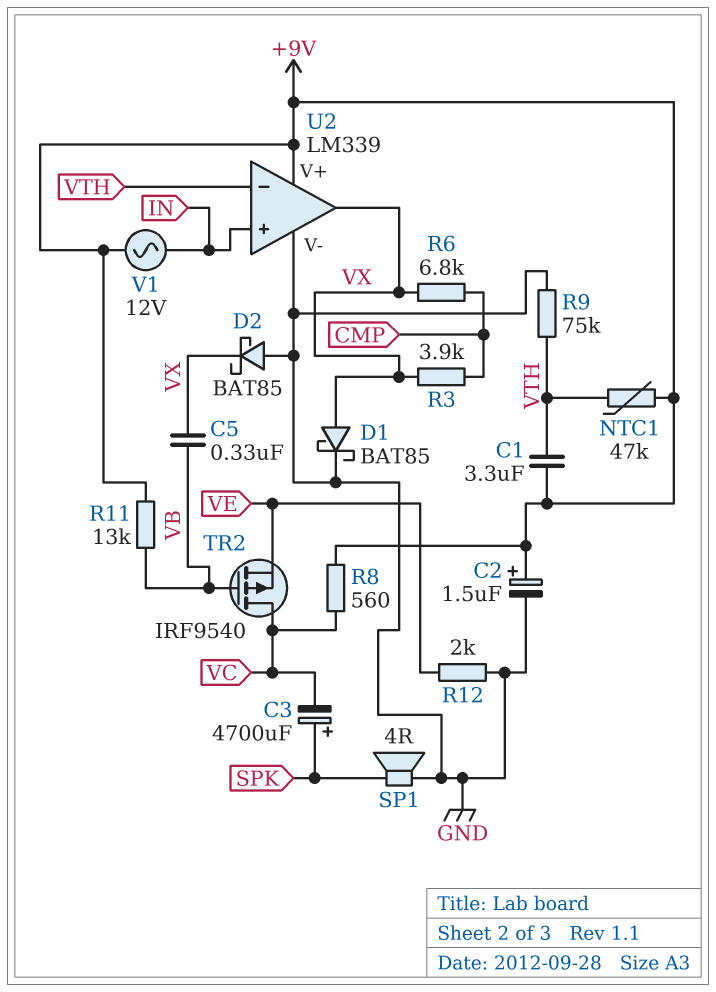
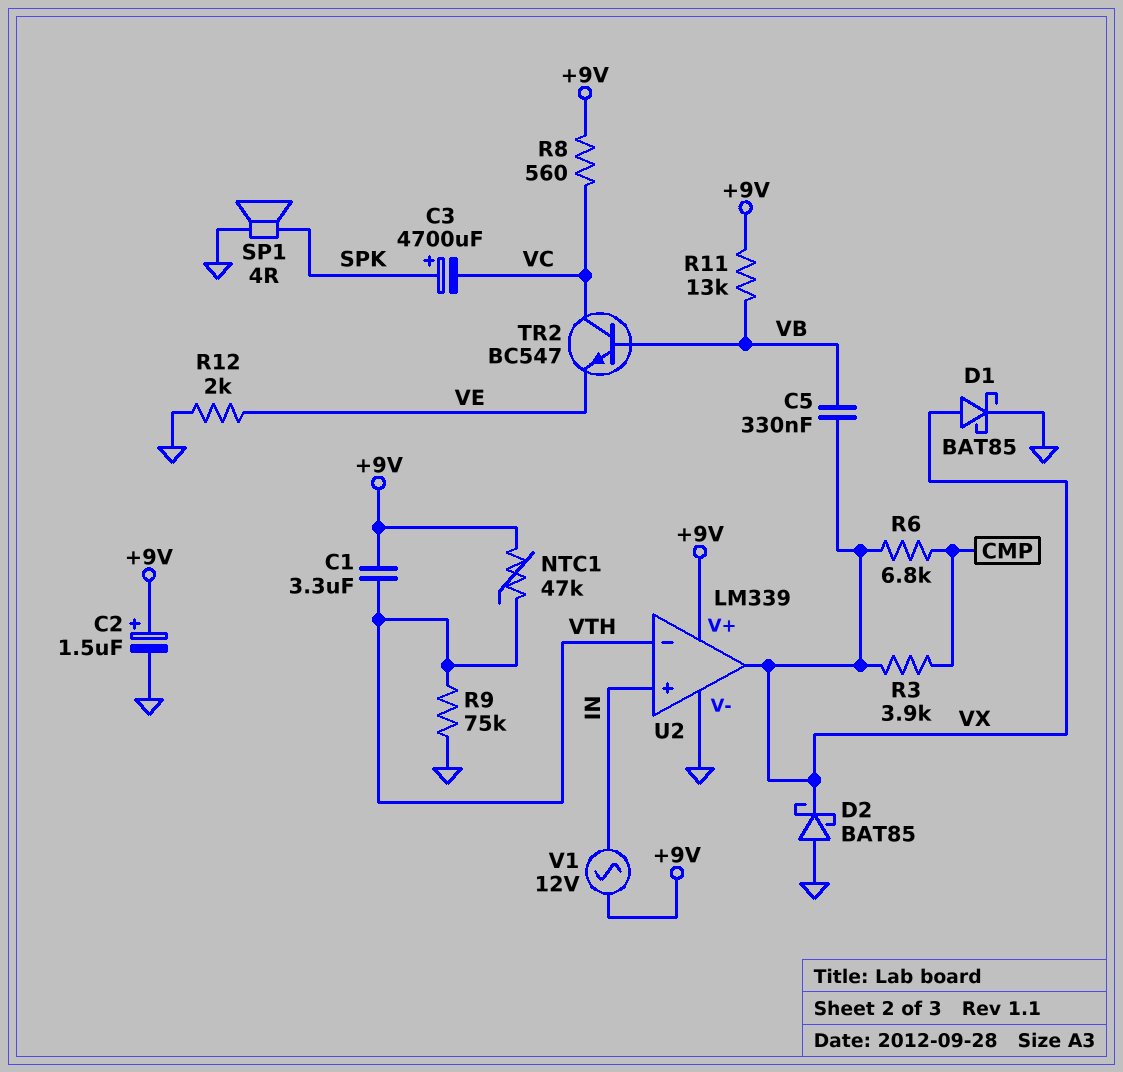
TR2: PMOS IRF9540 (G VB, D VC, S VE) -> NPN BC547 (B VB, C VC, E VE)

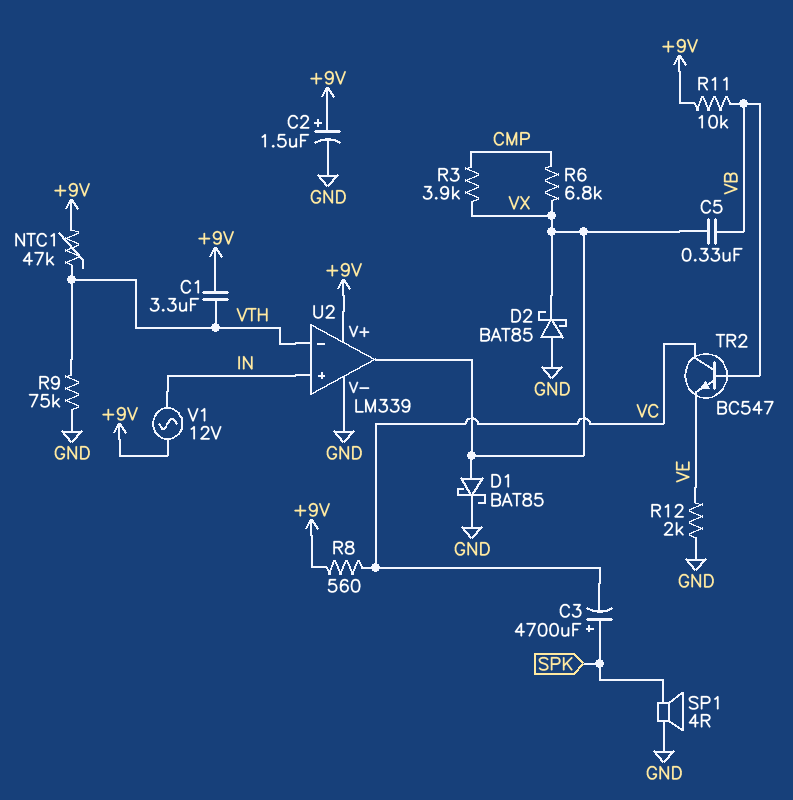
R11: 13k (+9V, VB) -> 10k (+9V, VB)

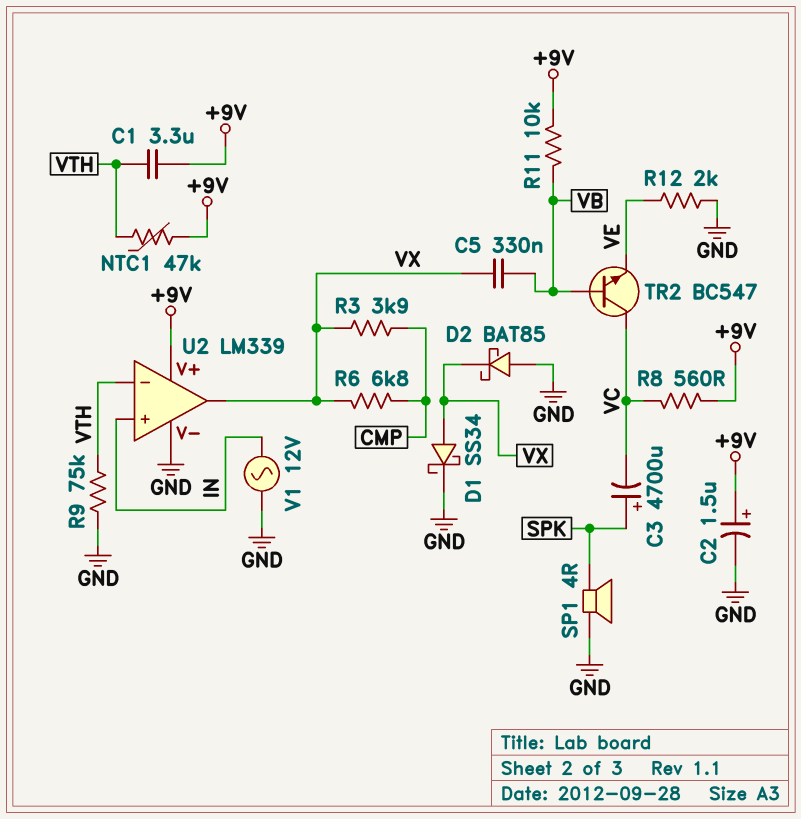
D1: schottky BAT85 (A VX, K GND) -> schottky SS34 (A VX, K GND)
V1: AC 12V (+9V, IN) -> AC 12V (GND, IN)

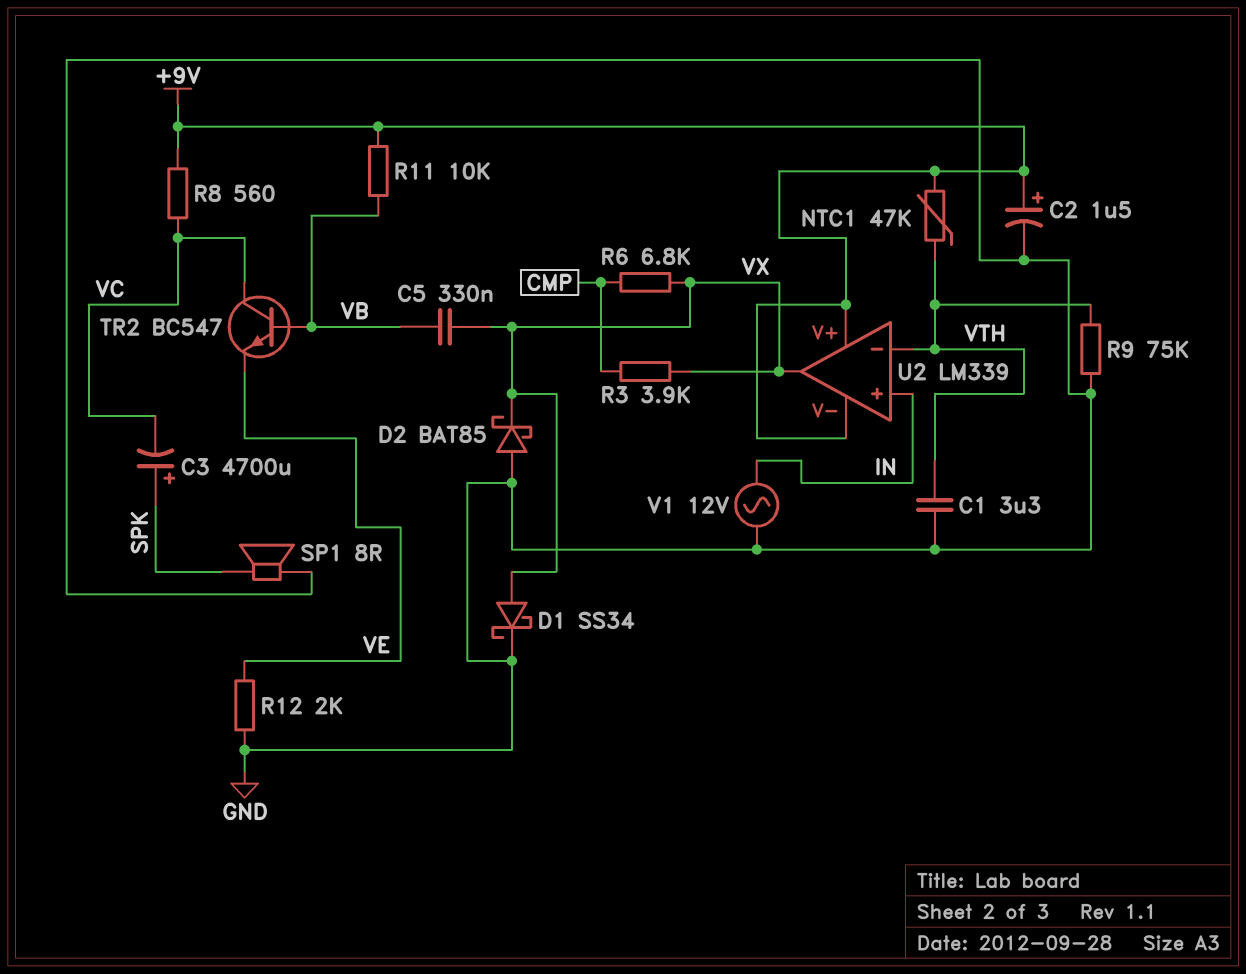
C1: 3.3uF (+9V, VTH) -> 3.3uF (GND, VTH)
SP1: speaker 4R (GND, SPK) -> speaker 8R (GND, SPK)
U2 pin V-: GND -> +9V

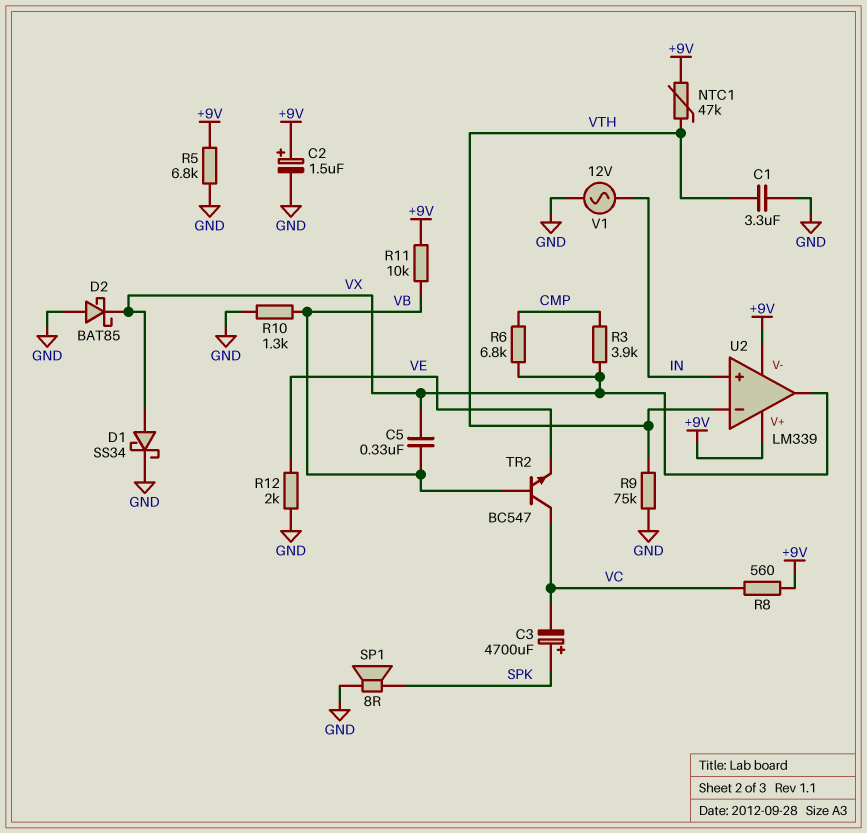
R5: none -> 6.8k (+9V, GND)
R10: none -> 1.3k (GND, VB)

